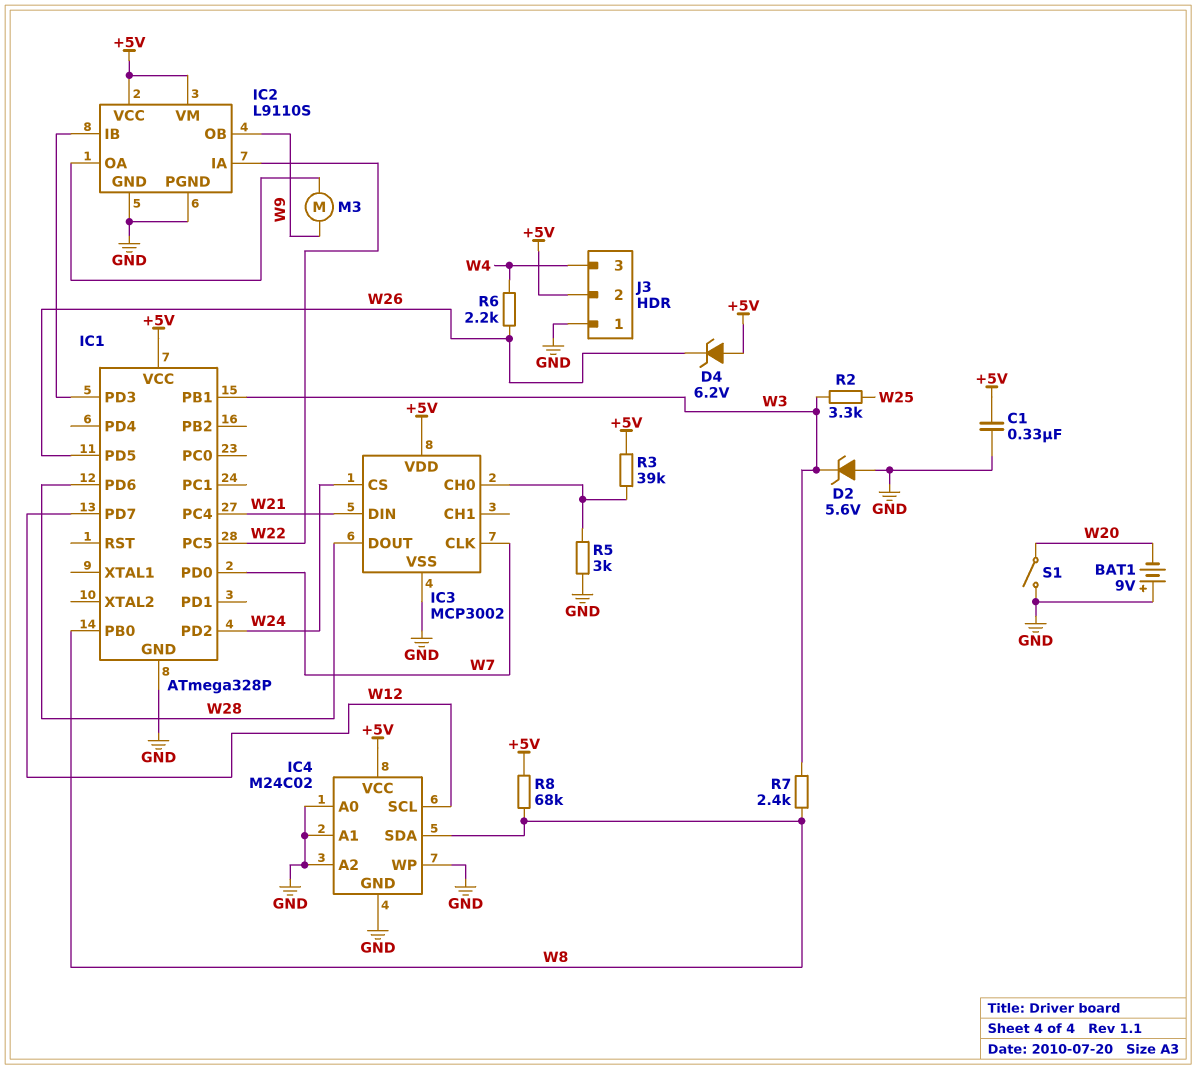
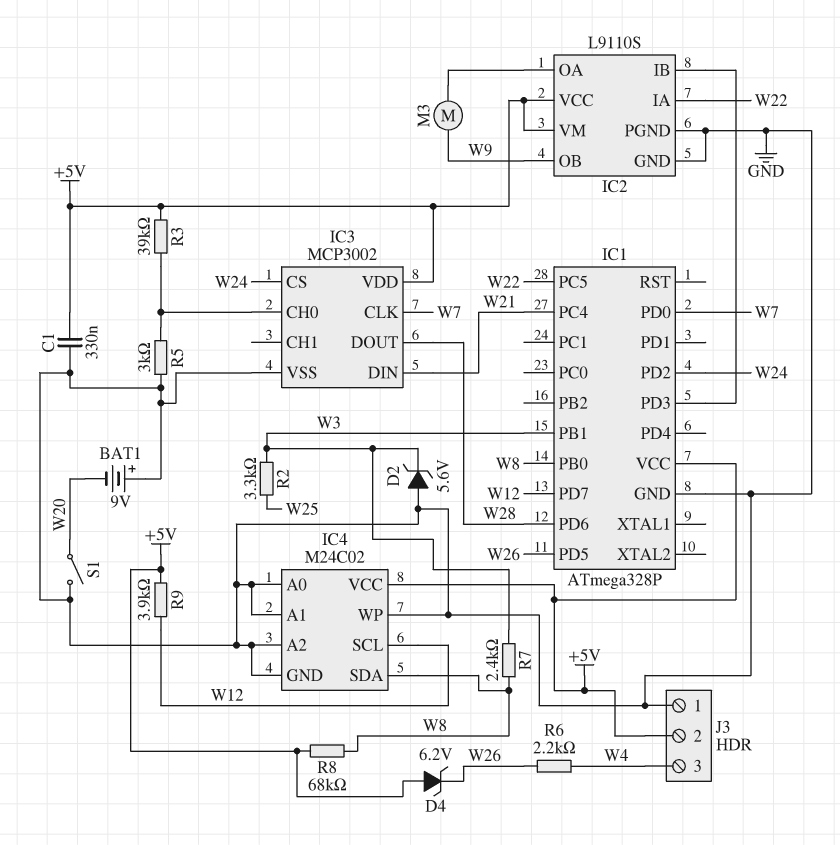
R9: none -> 3.9k (+5V, W12)

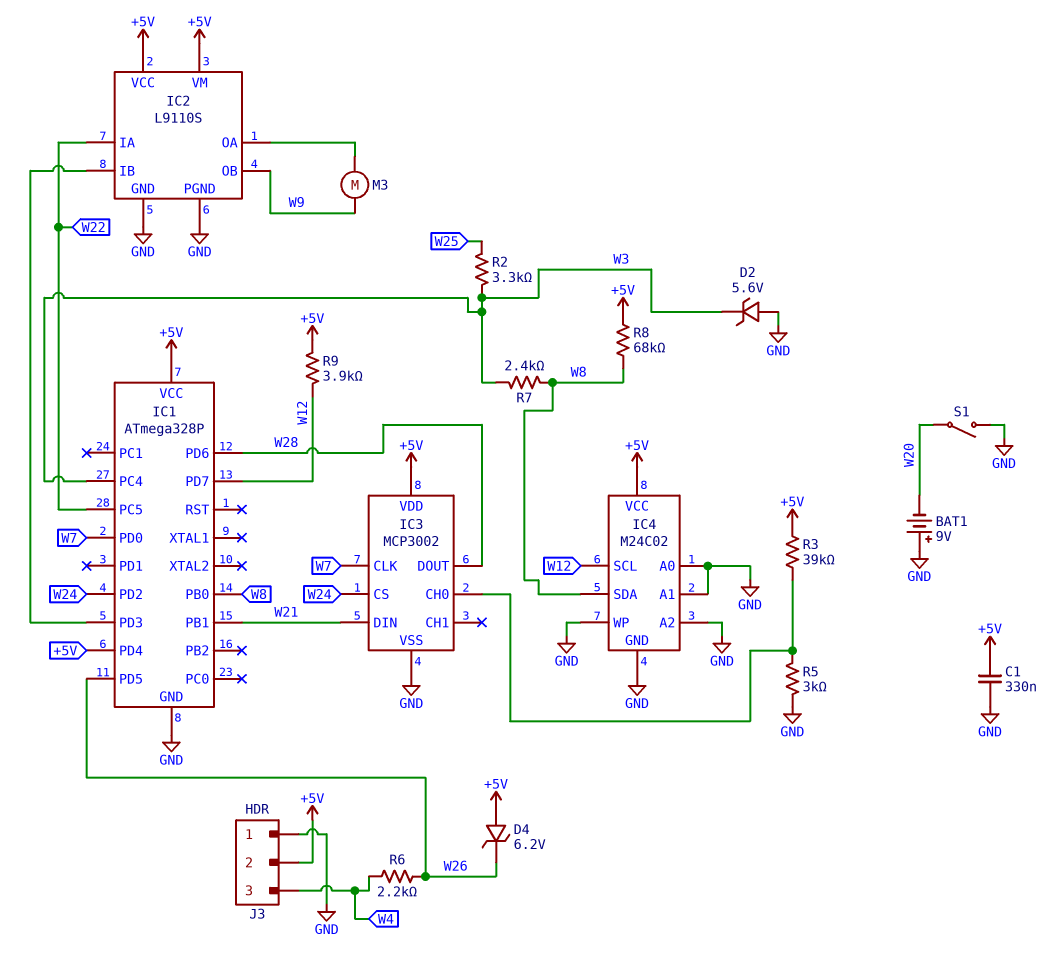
IC1 pin PB1: W3 -> W21
IC1 pin PC4: W21 -> W3
IC1 pin PD4: none -> +5V

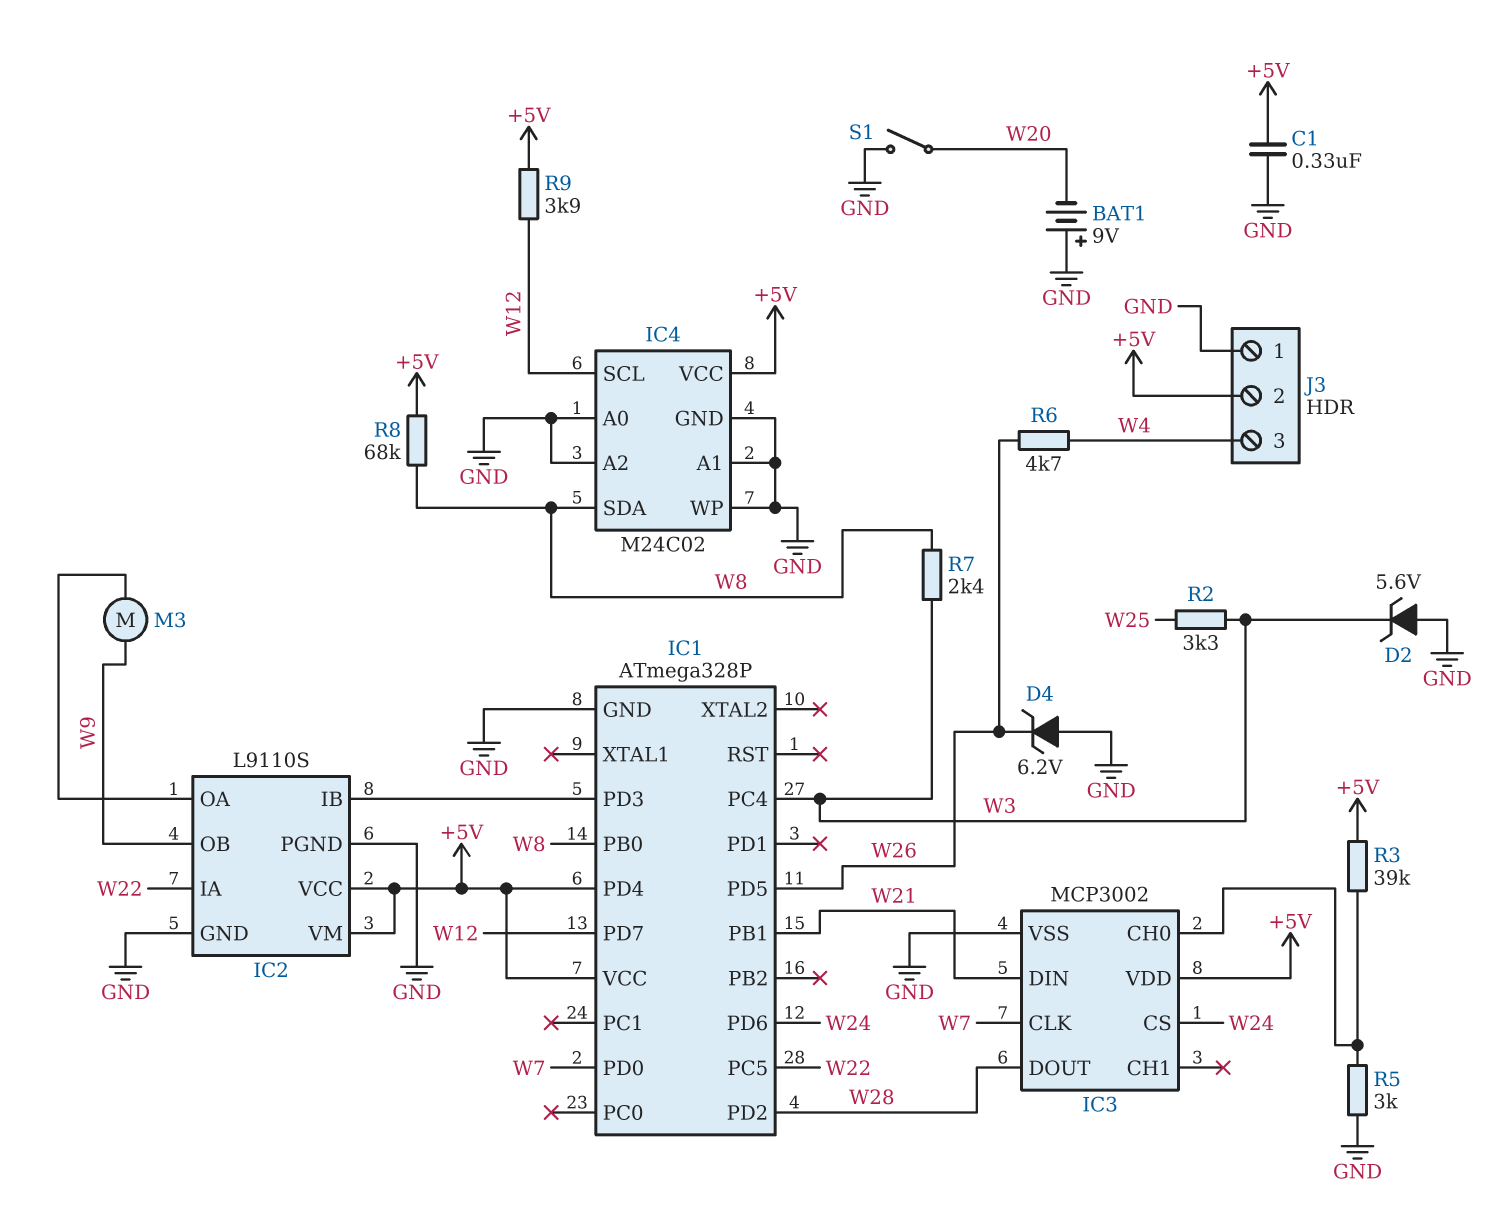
D4: zener 6.2V (A +5V, K W26) -> zener 6.2V (A GND, K W26)
IC1 pin PD2: W24 -> W28
IC1 pin PD6: W28 -> W24
R6: 2.2k (W4, W26) -> 4.7k (W4, W26)

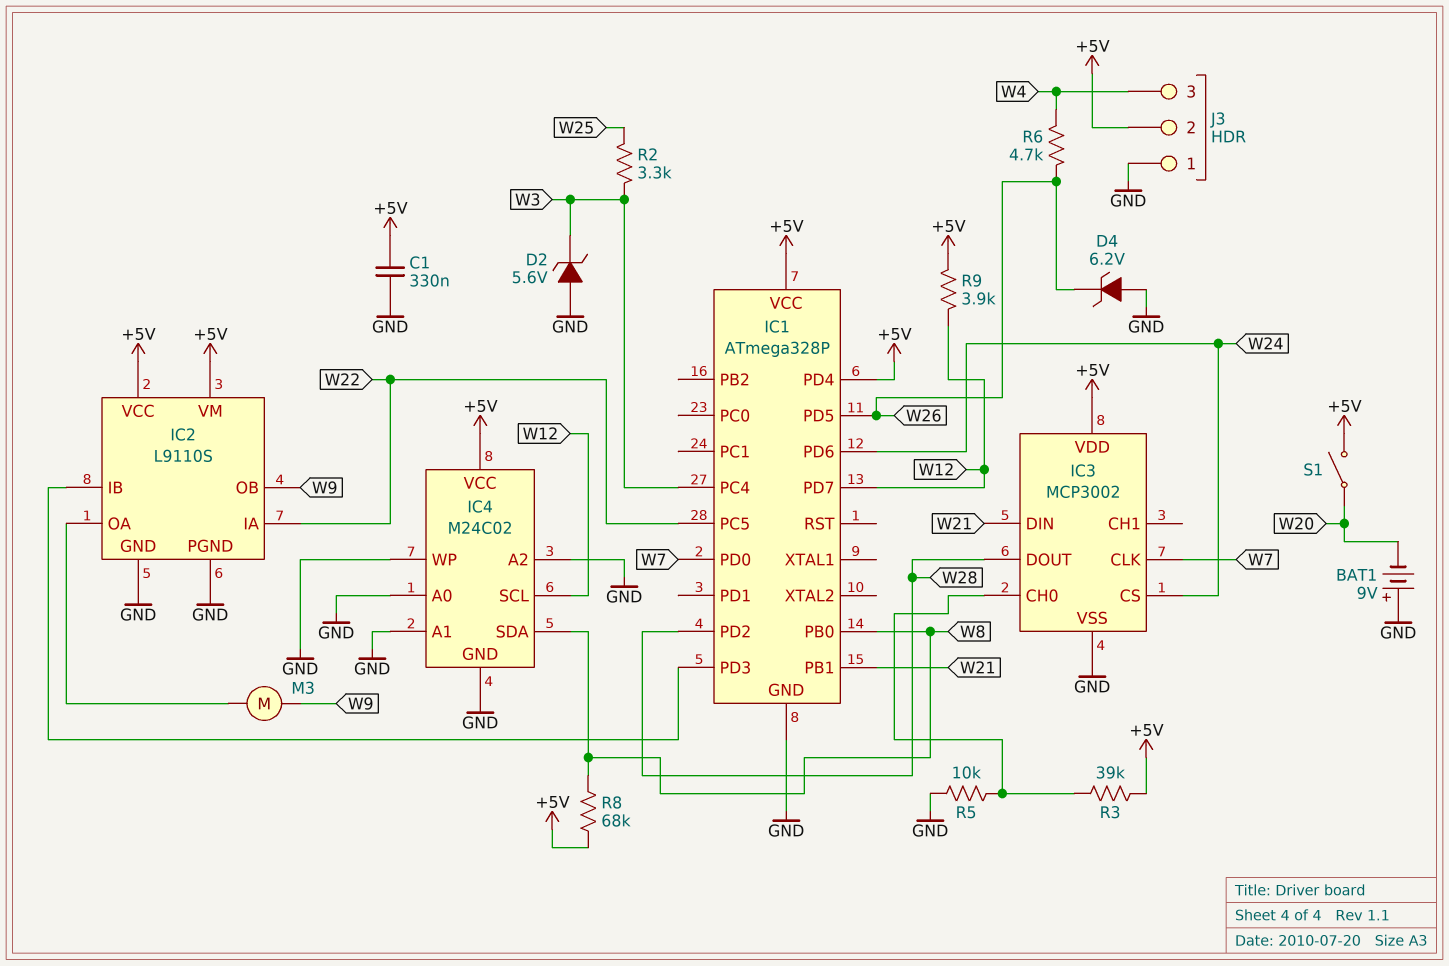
R5: 3k (GND, IC3/CH0) -> 10k (GND, IC3/CH0)
R7: 2.4k (W3, W8) -> none
S1: switch (GND, W20) -> switch (+5V, W20)

